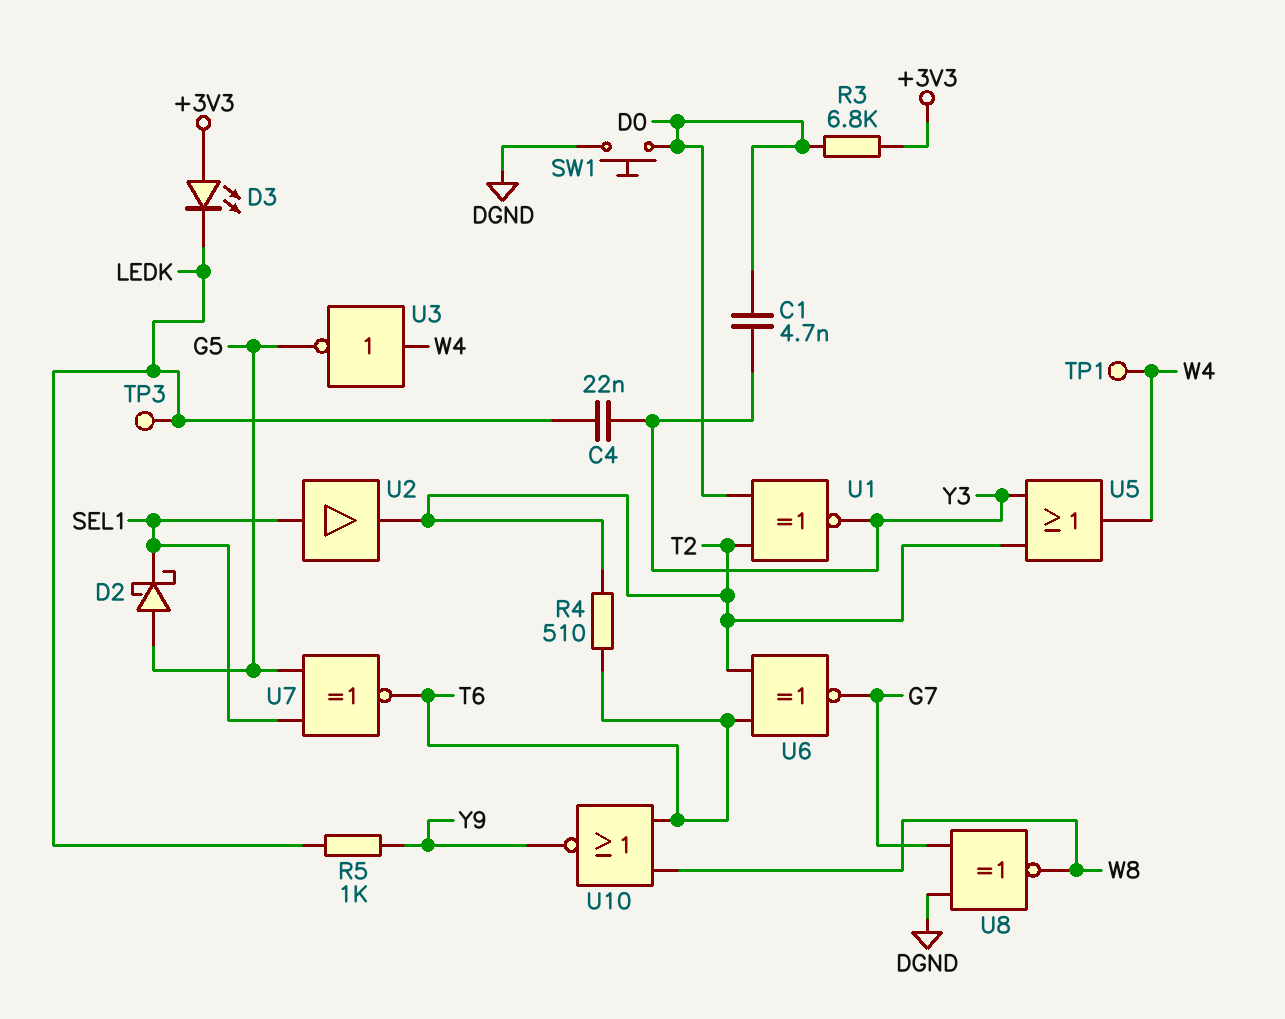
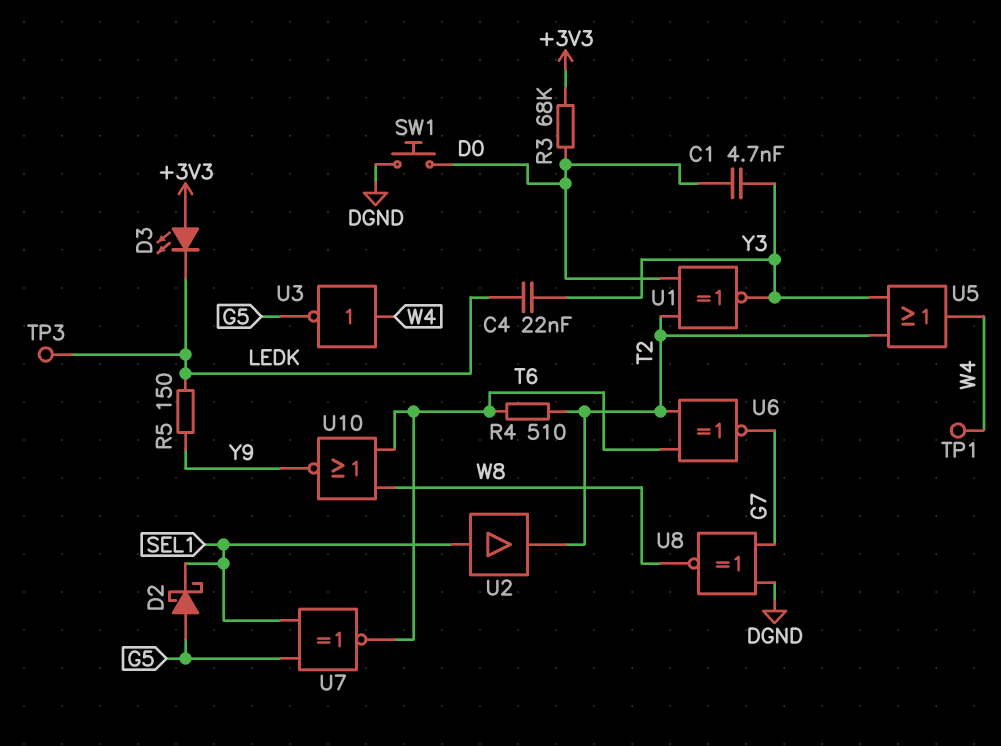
R3: 6.8k (+3V3, D0) -> 68k (+3V3, D0)
R5: 1k (LEDK, Y9) -> 150 (LEDK, Y9)

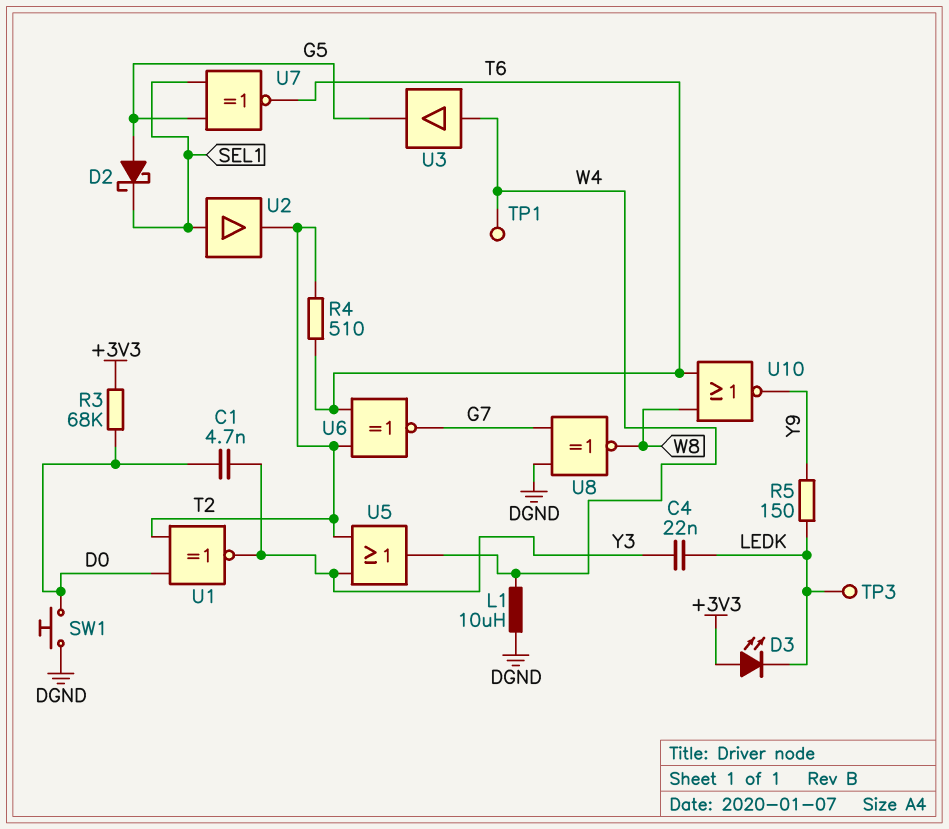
L1: none -> 10uH (DGND, W4)
U3: NOT (in W4, out G5) -> buffer (in W4, out G5)

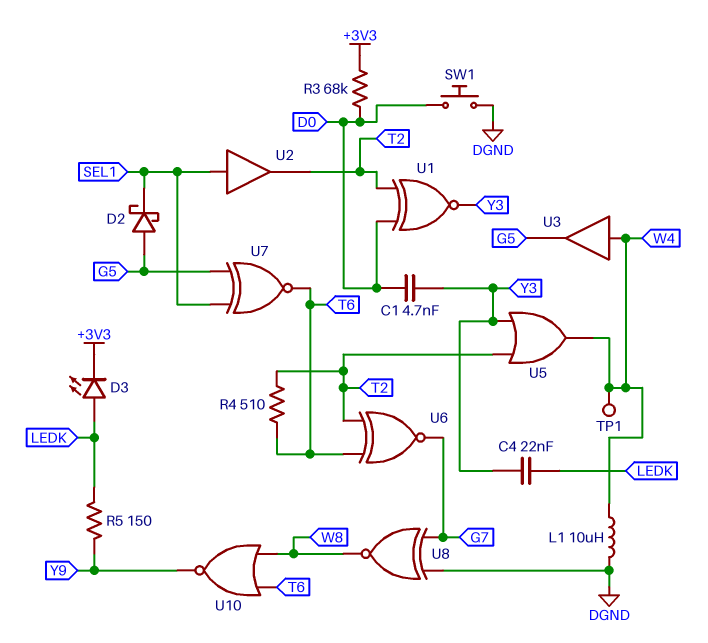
D3: LED (A +3V3, K LEDK) -> LED (A LEDK, K +3V3)
TP3: test point (LEDK) -> none

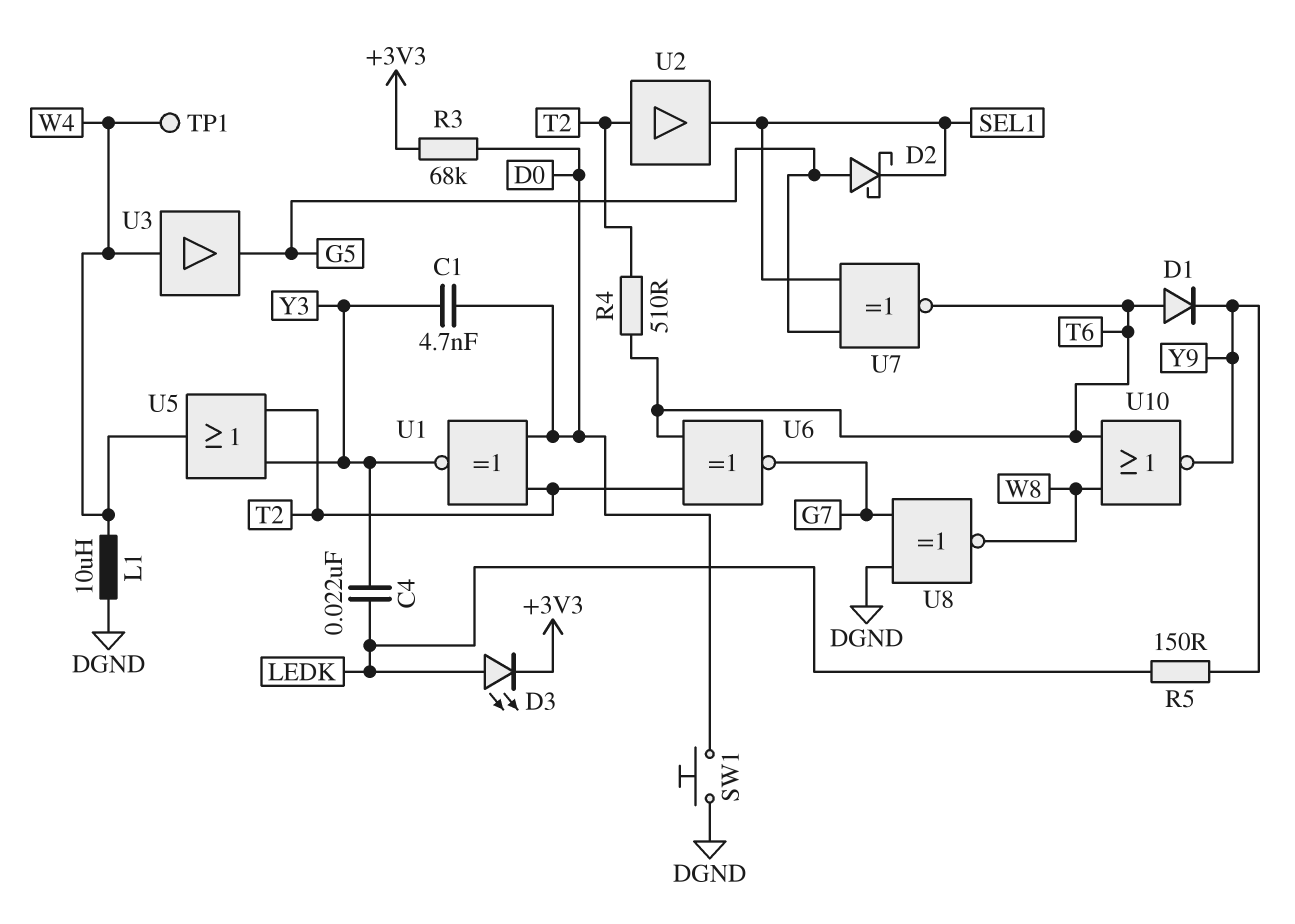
D1: none -> diode (A T6, K Y9)
U2: buffer (in SEL1, out T2) -> buffer (in T2, out SEL1)

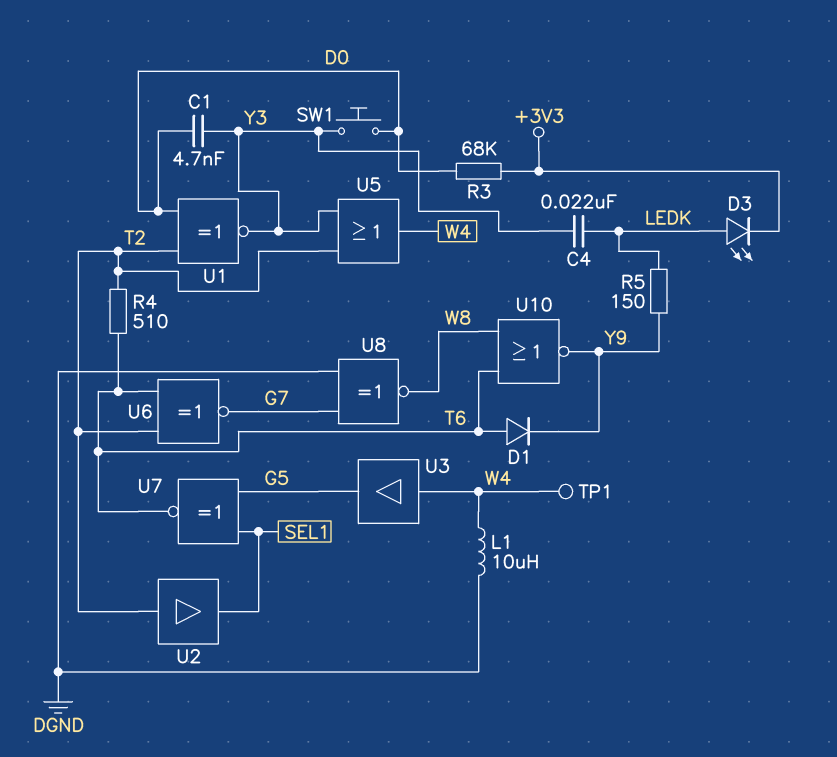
D2: schottky (A G5, K SEL1) -> none
SW1: button (D0, DGND) -> button (D0, Y3)

